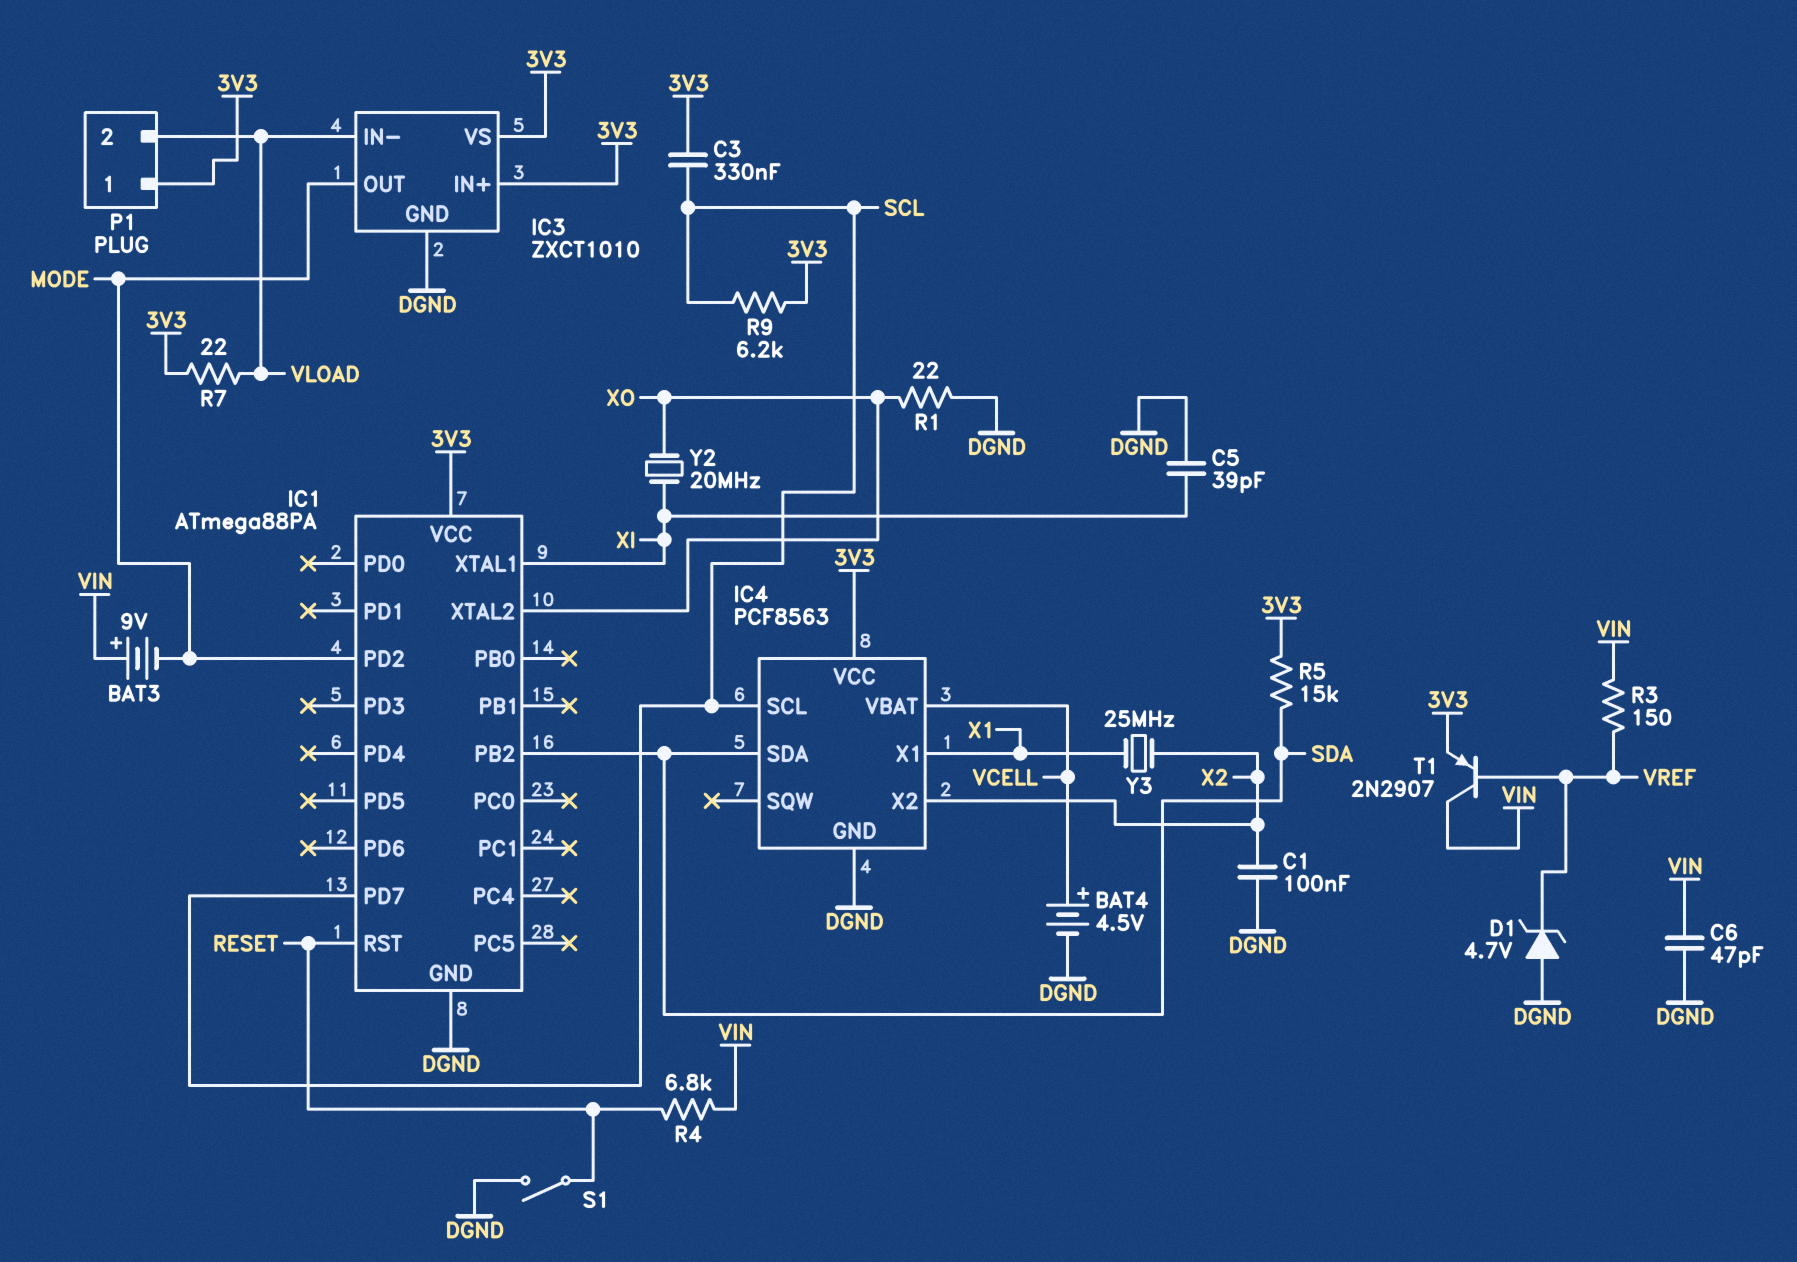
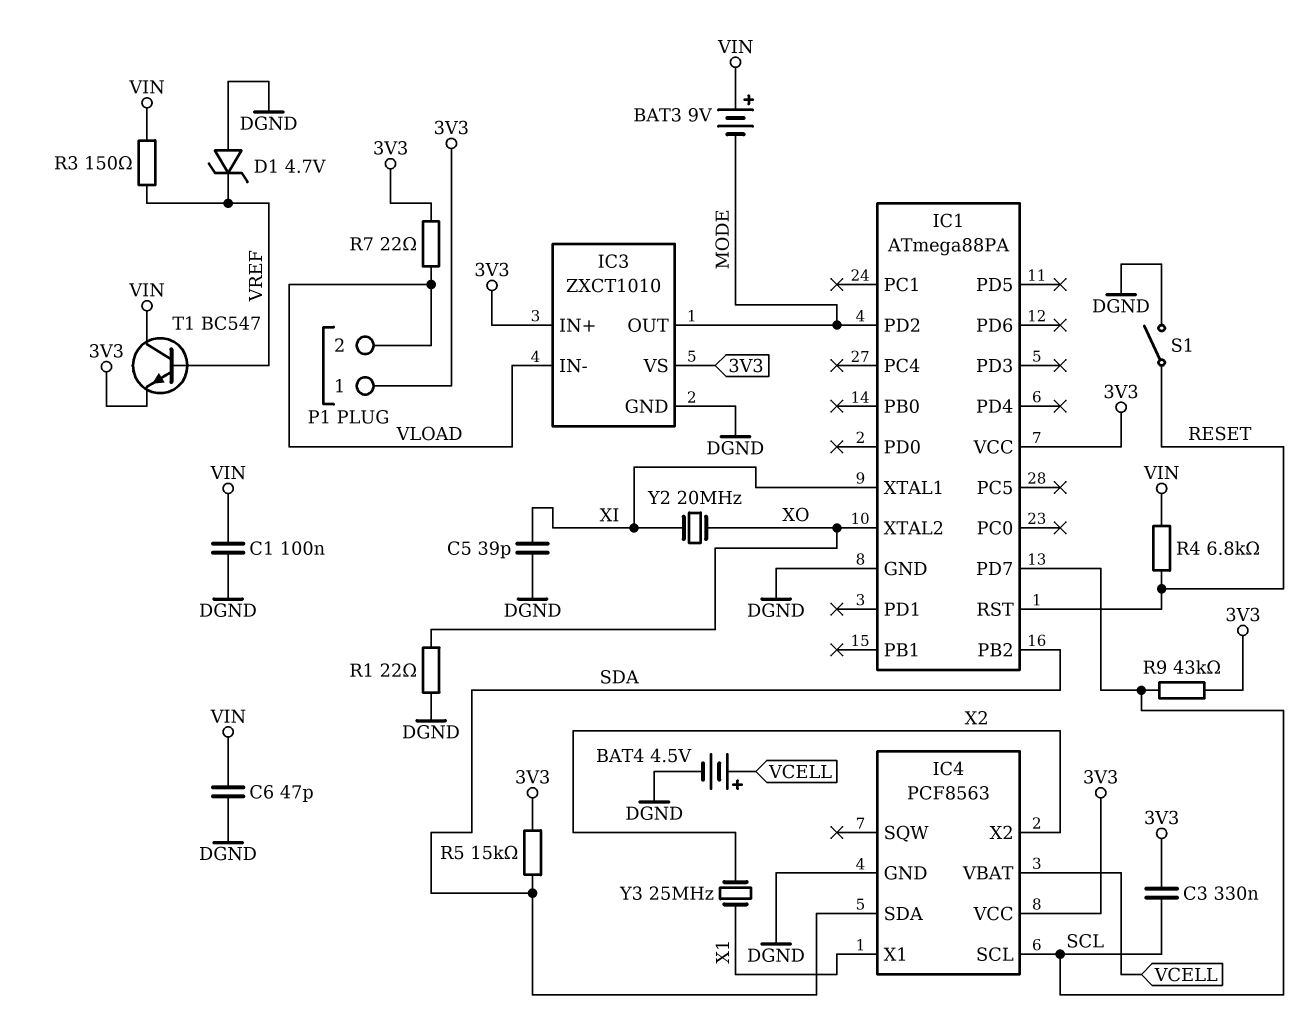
C1: 100nF (DGND, X2) -> 100nF (DGND, VIN)
R9: 6.2k (3V3, SCL) -> 43k (3V3, SCL)
T1: PNP 2N2907 (B VREF, C VIN, E 3V3) -> NPN BC547 (B VREF, C VIN, E 3V3)

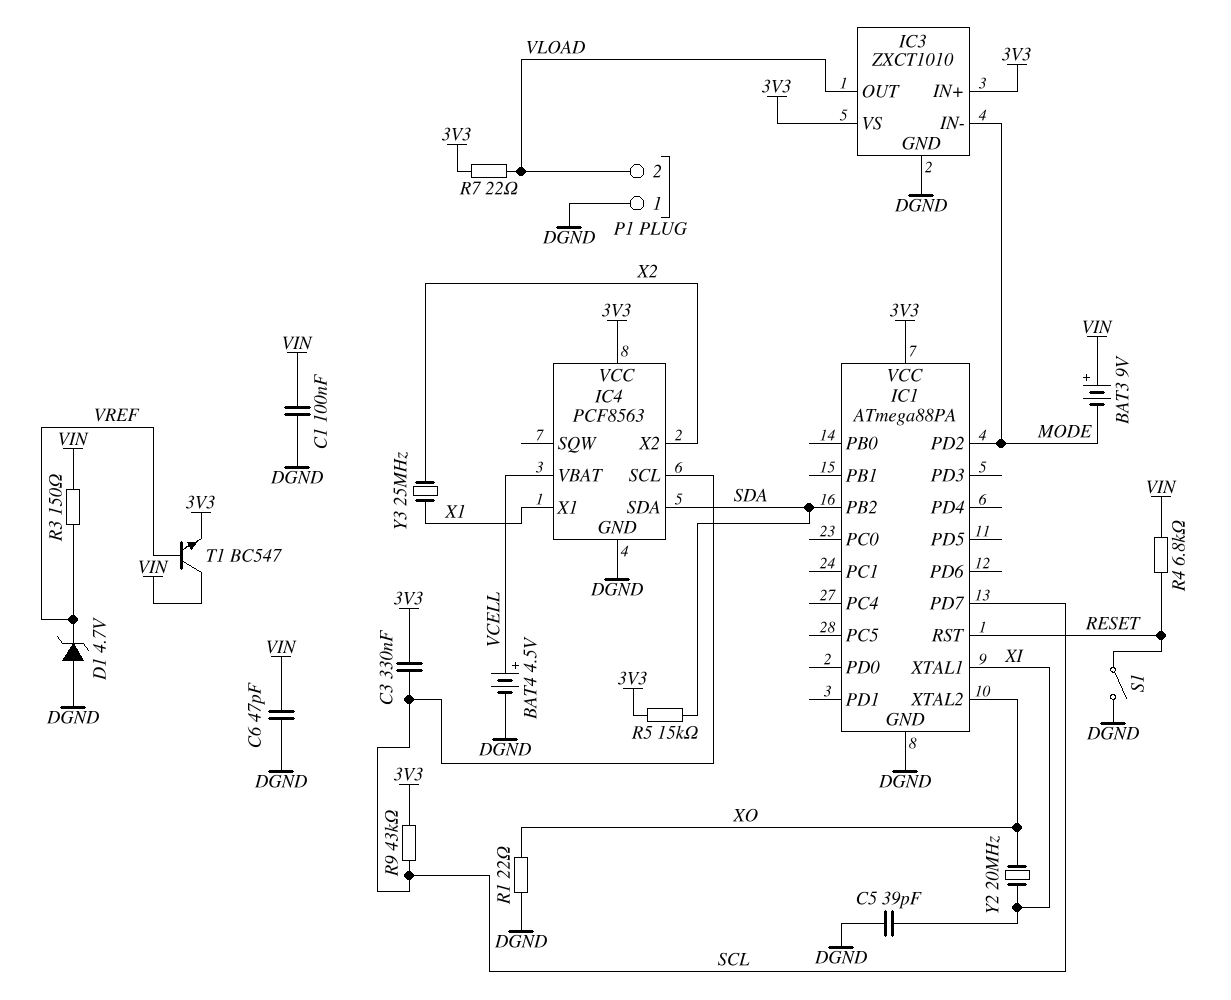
IC3 pin IN-: VLOAD -> MODE
IC3 pin OUT: MODE -> VLOAD
P1 pin 1: 3V3 -> DGND

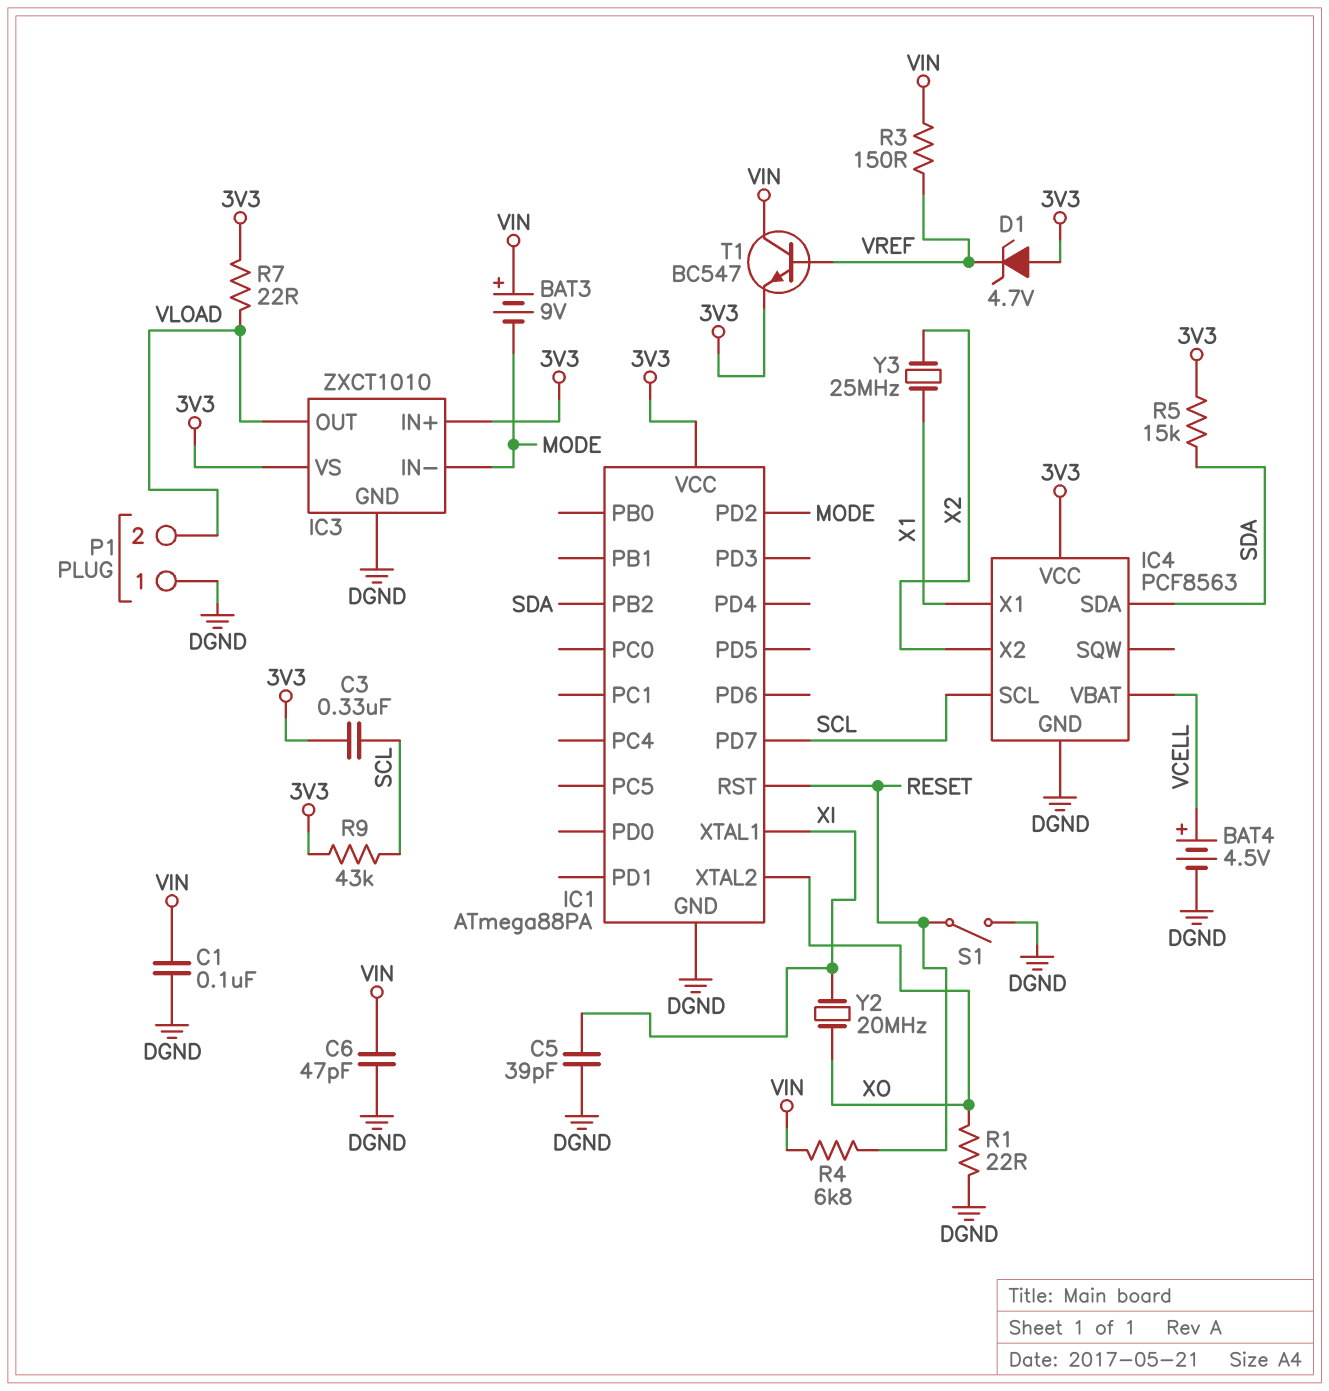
D1: zener 4.7V (A DGND, K VREF) -> zener 4.7V (A 3V3, K VREF)

